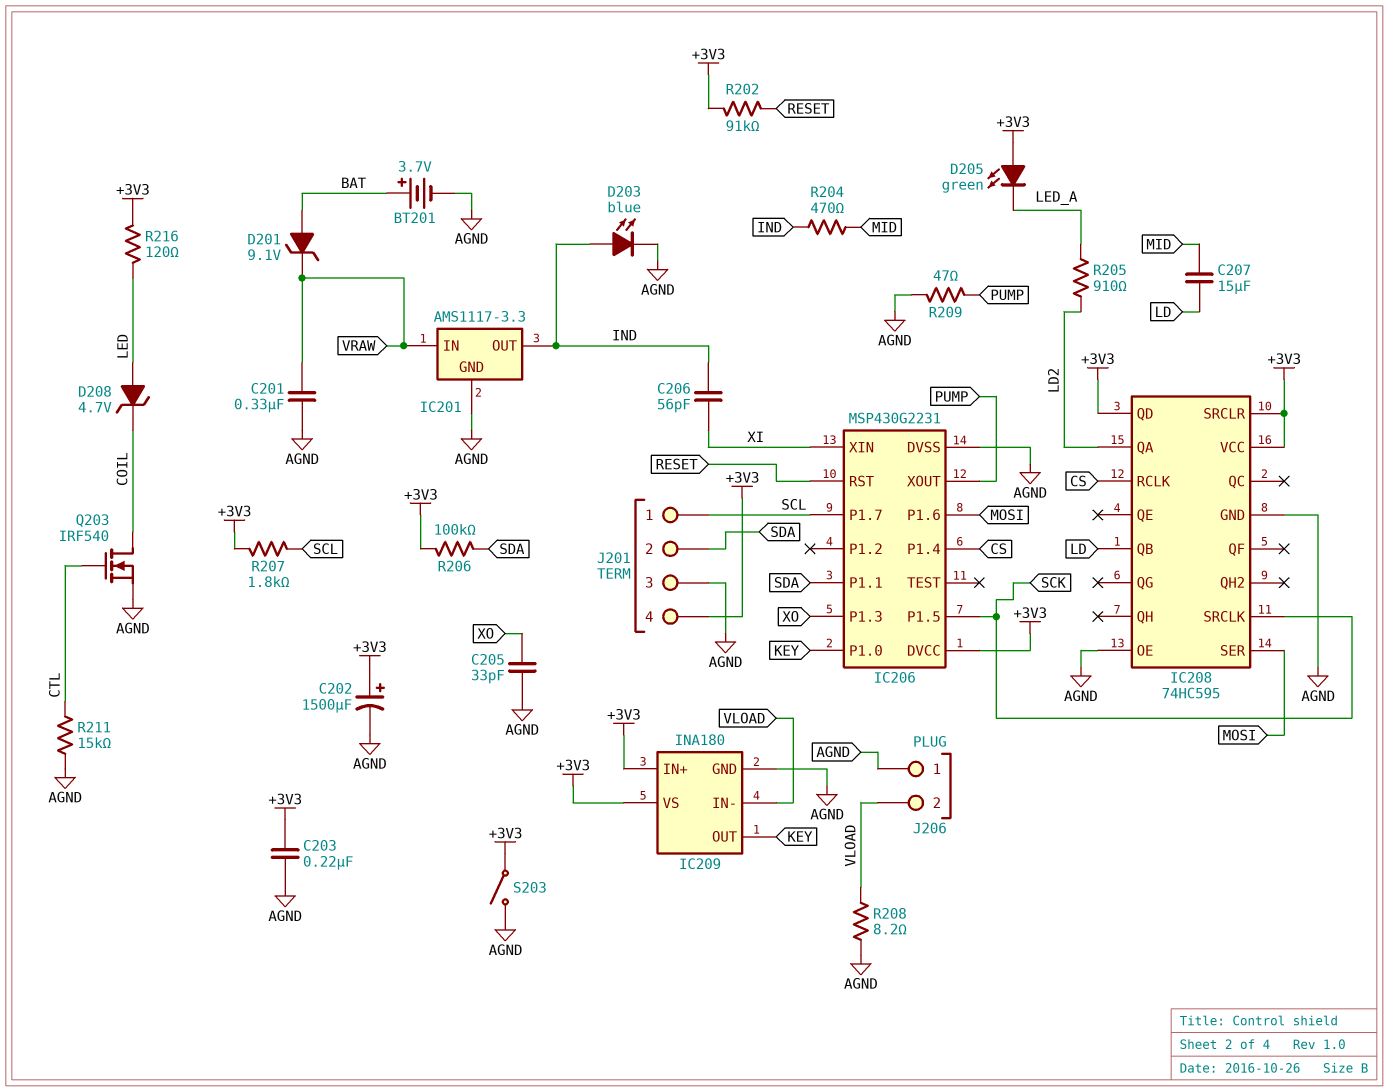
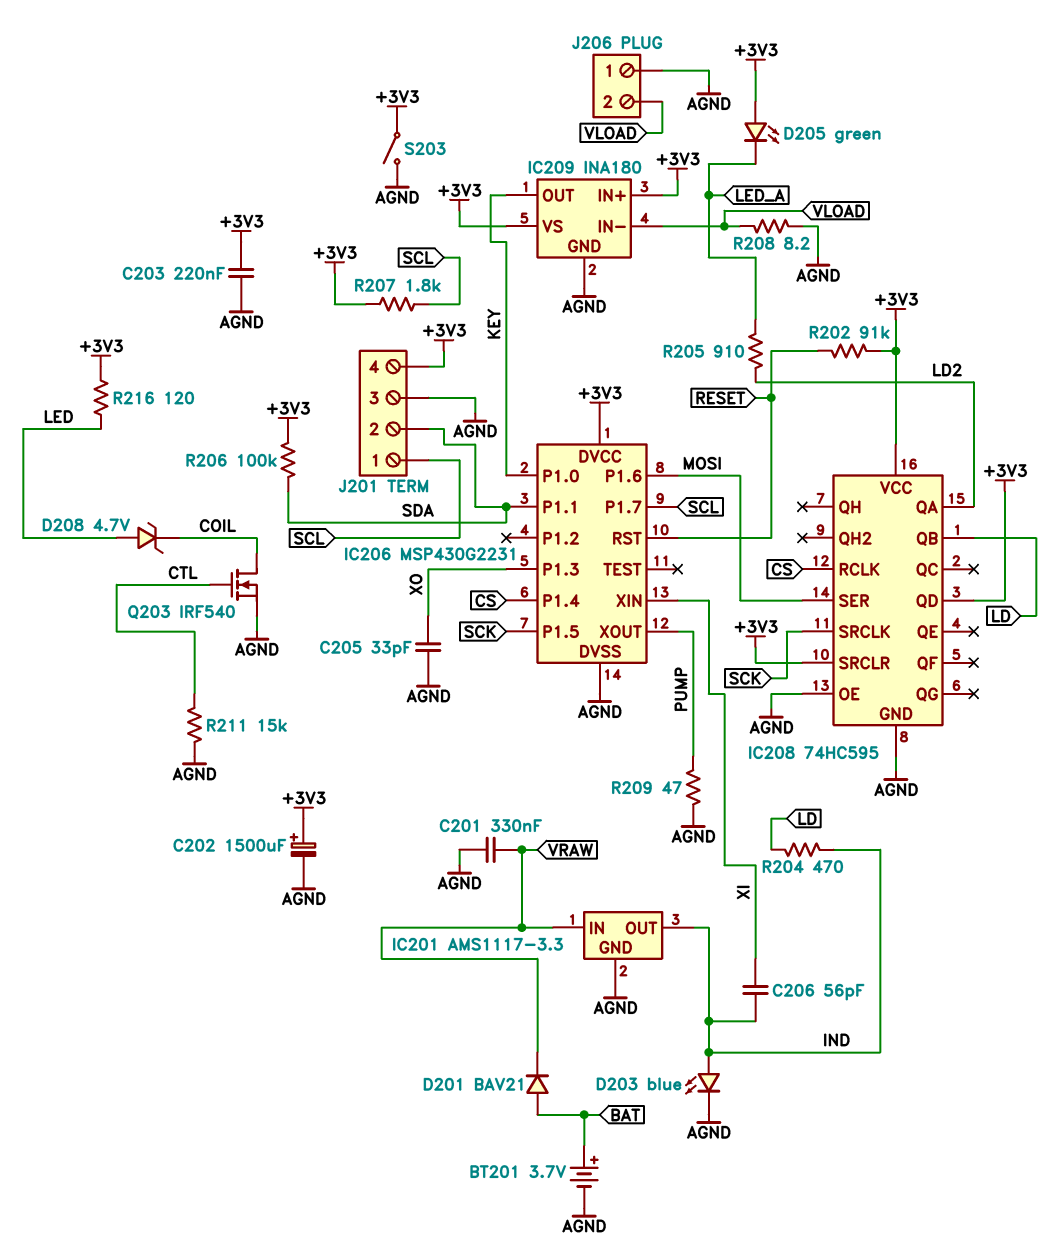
C207: 15uF (LD, MID) -> none
D201: zener 9.1V (A BAT, K VRAW) -> diode BAV21 (A BAT, K VRAW)
R204: 470 (IND, MID) -> 470 (IND, LD)

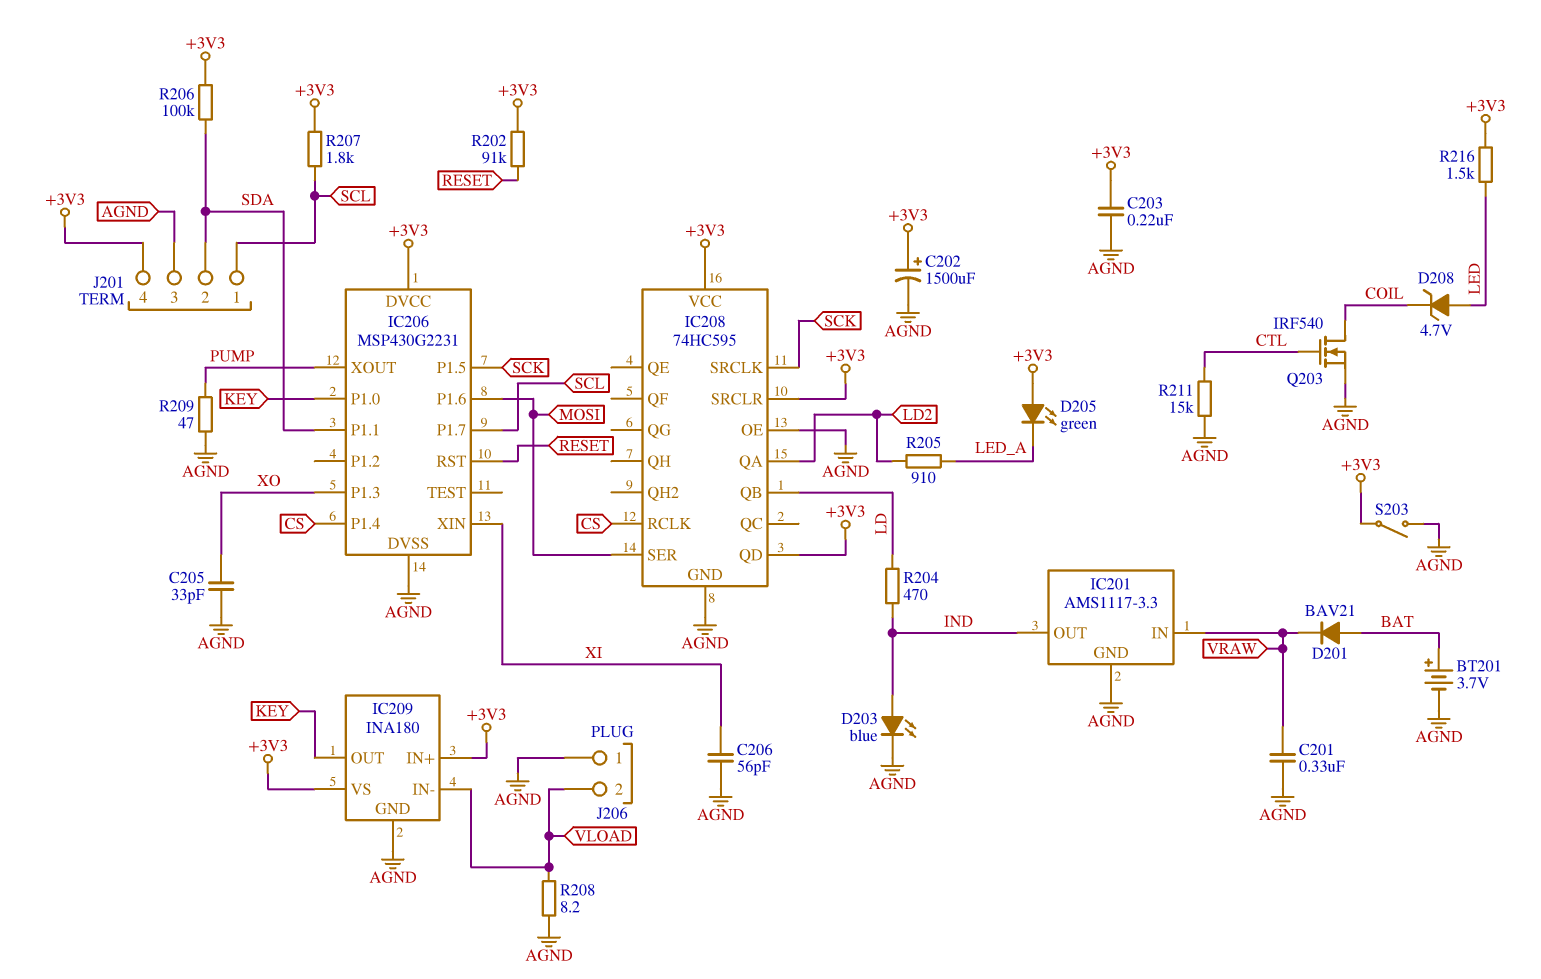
C206: 56pF (IND, XI) -> 56pF (AGND, XI)
R216: 120 (+3V3, LED) -> 1.5k (+3V3, LED)

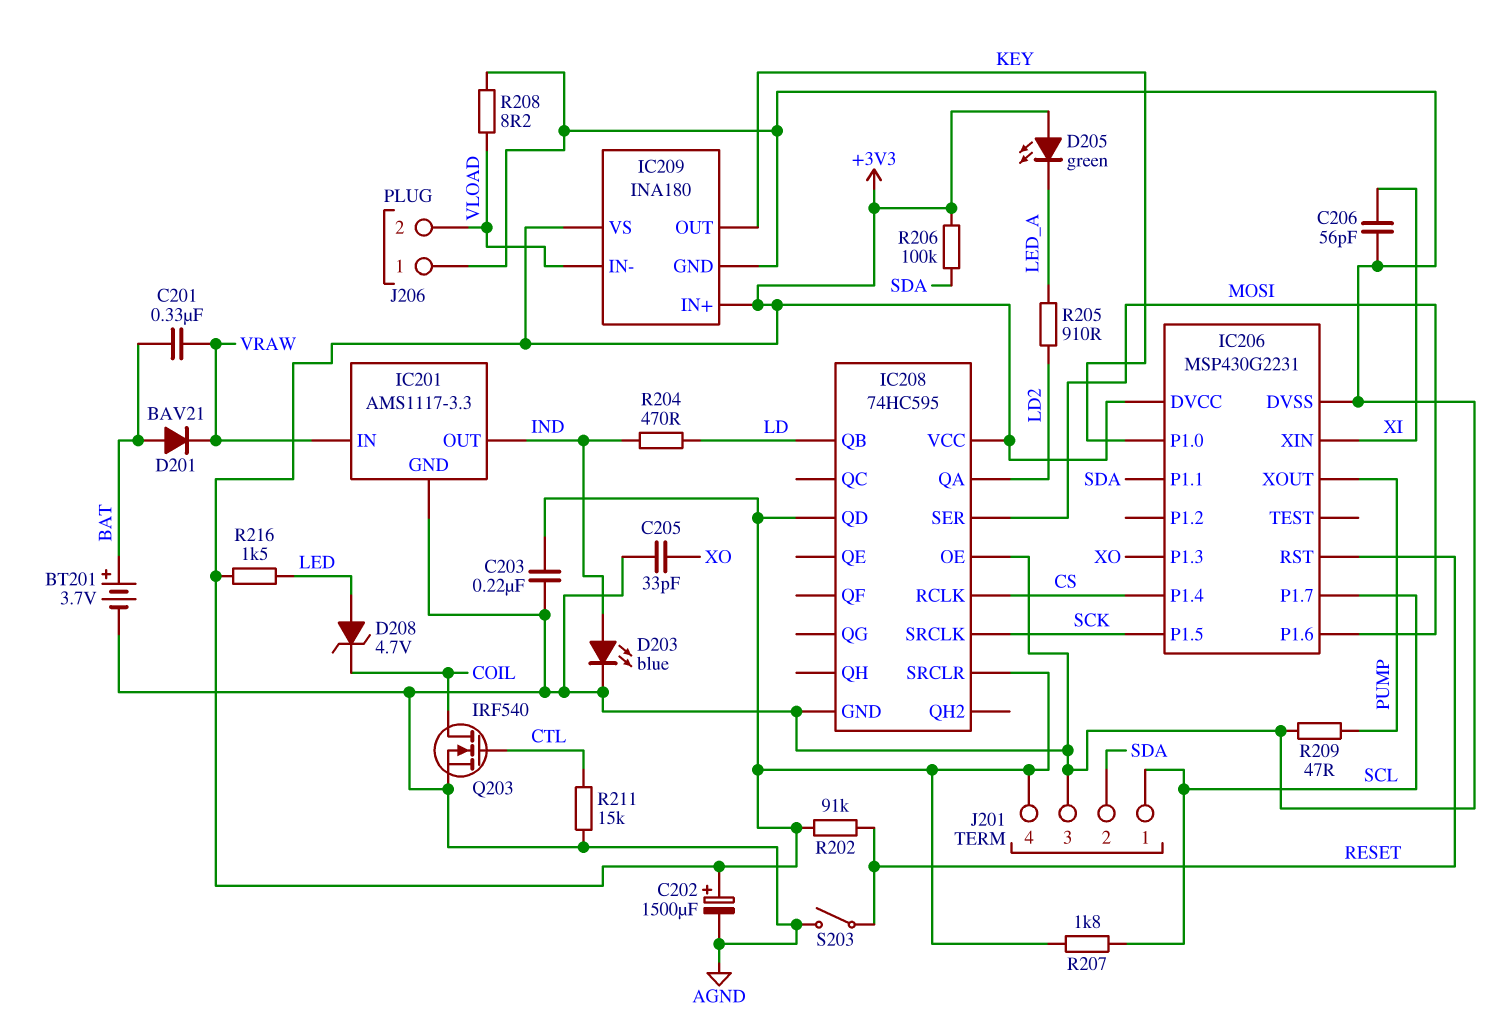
C201: 330nF (AGND, VRAW) -> 330nF (BAT, VRAW)
S203: switch (+3V3, AGND) -> switch (AGND, RESET)

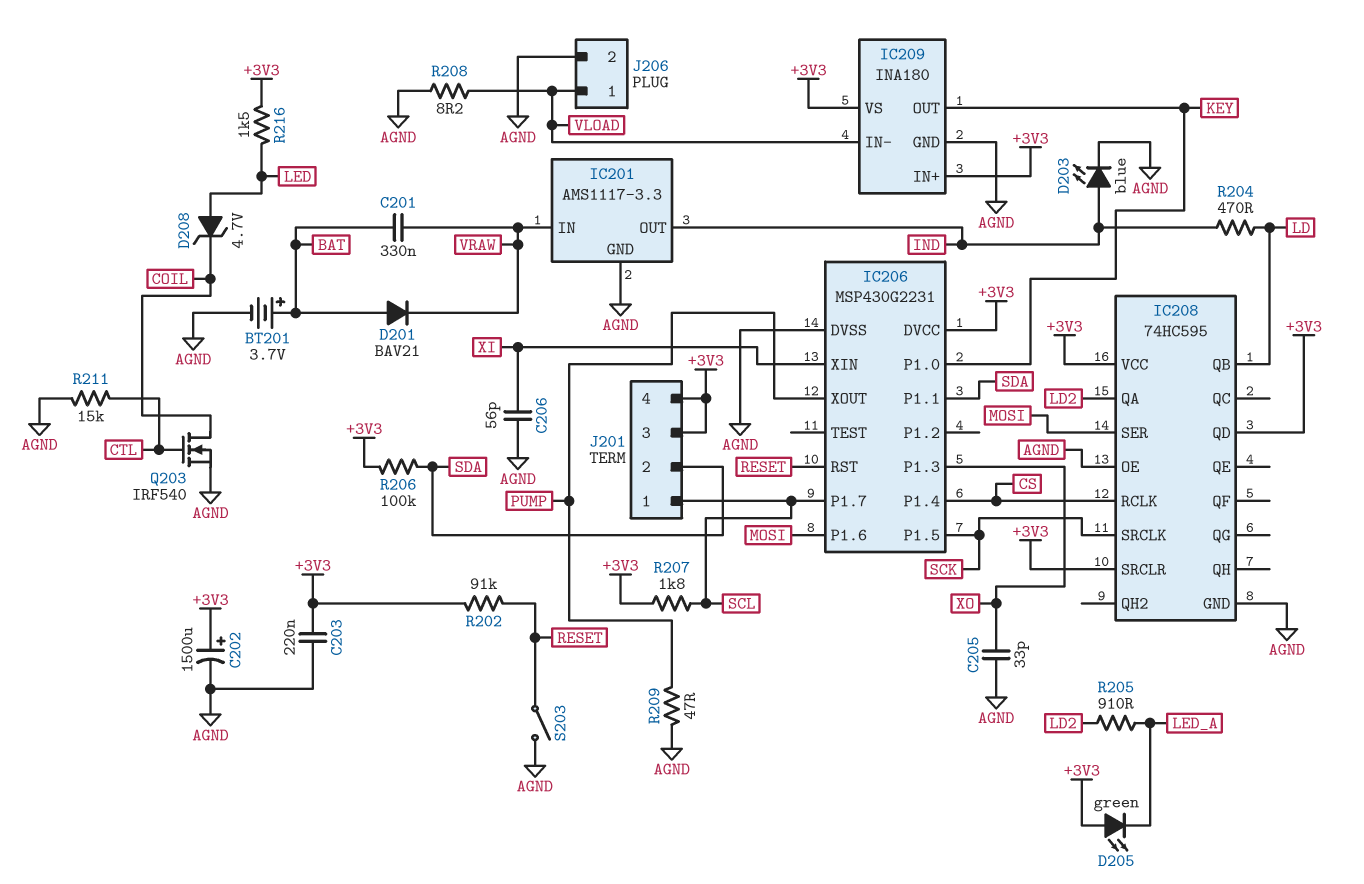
J201 pin 3: AGND -> +3V3
J206 pin 1: AGND -> VLOAD
J206 pin 2: VLOAD -> AGND

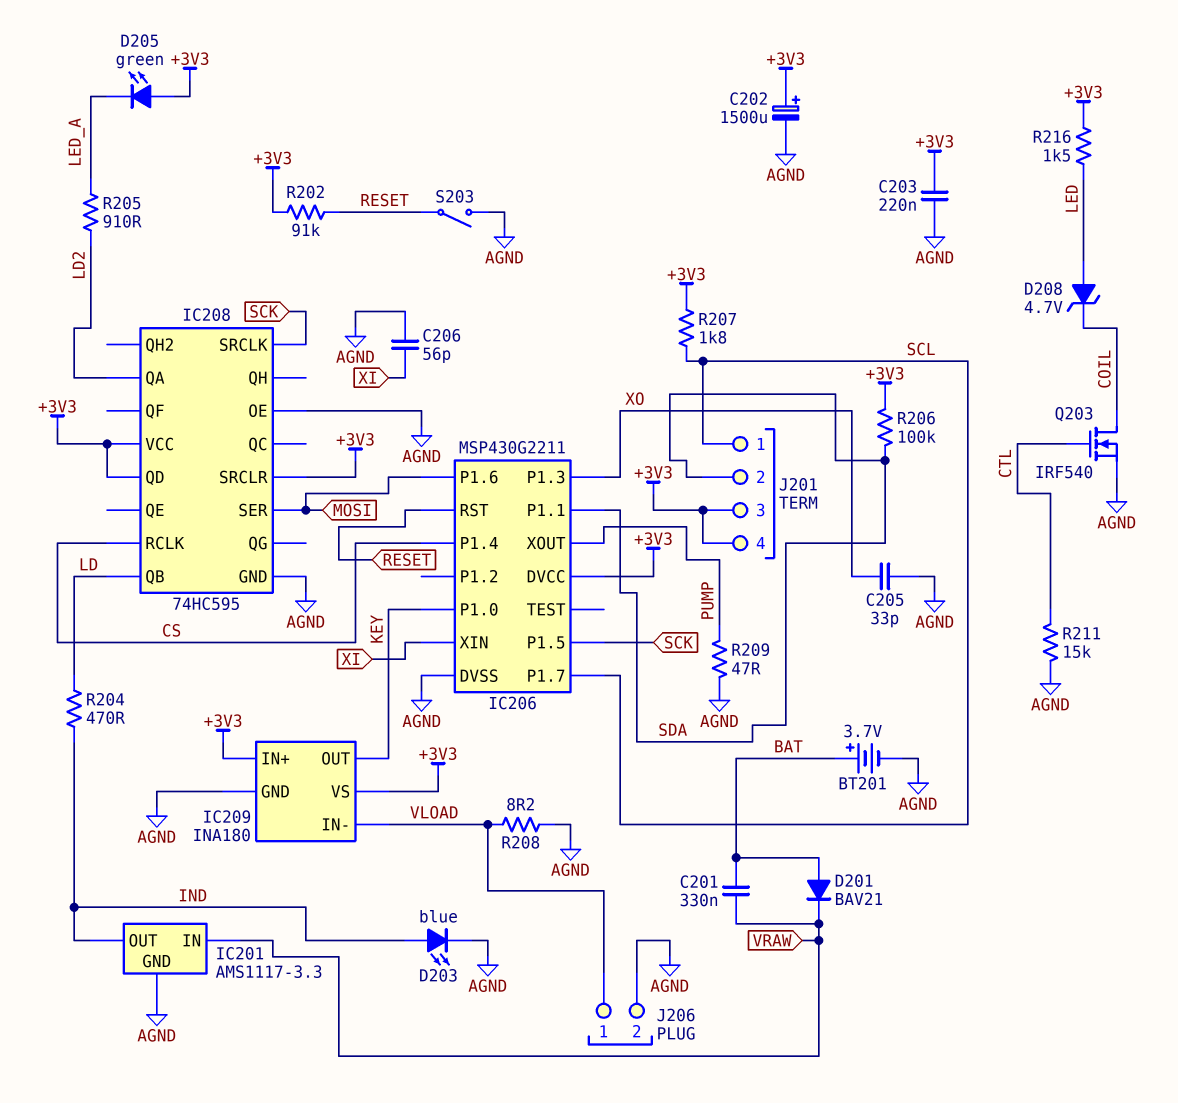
IC206: MSP430G2231 -> MSP430G2211

